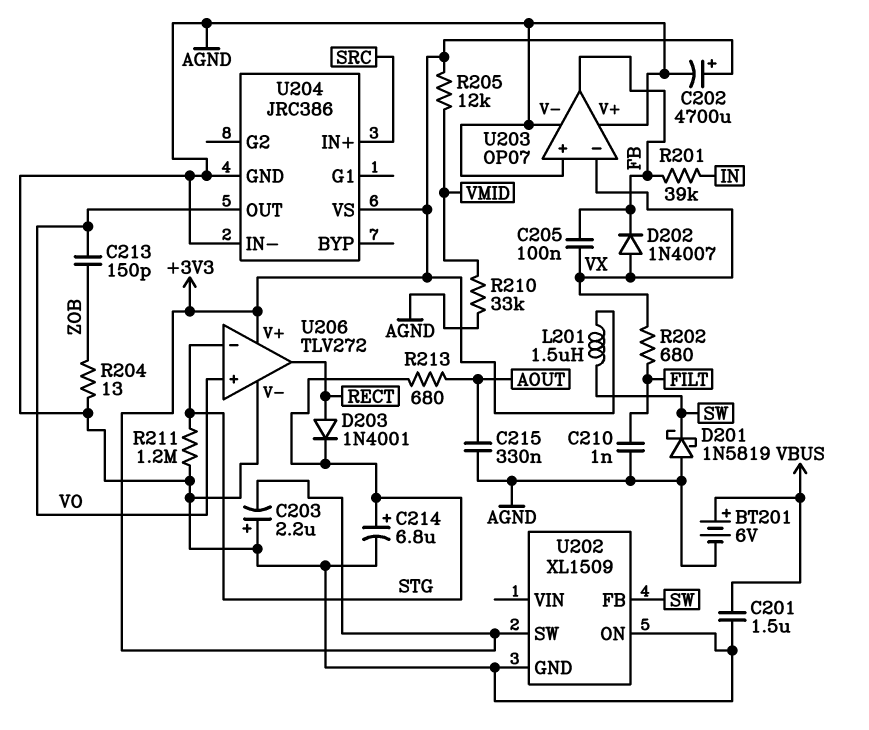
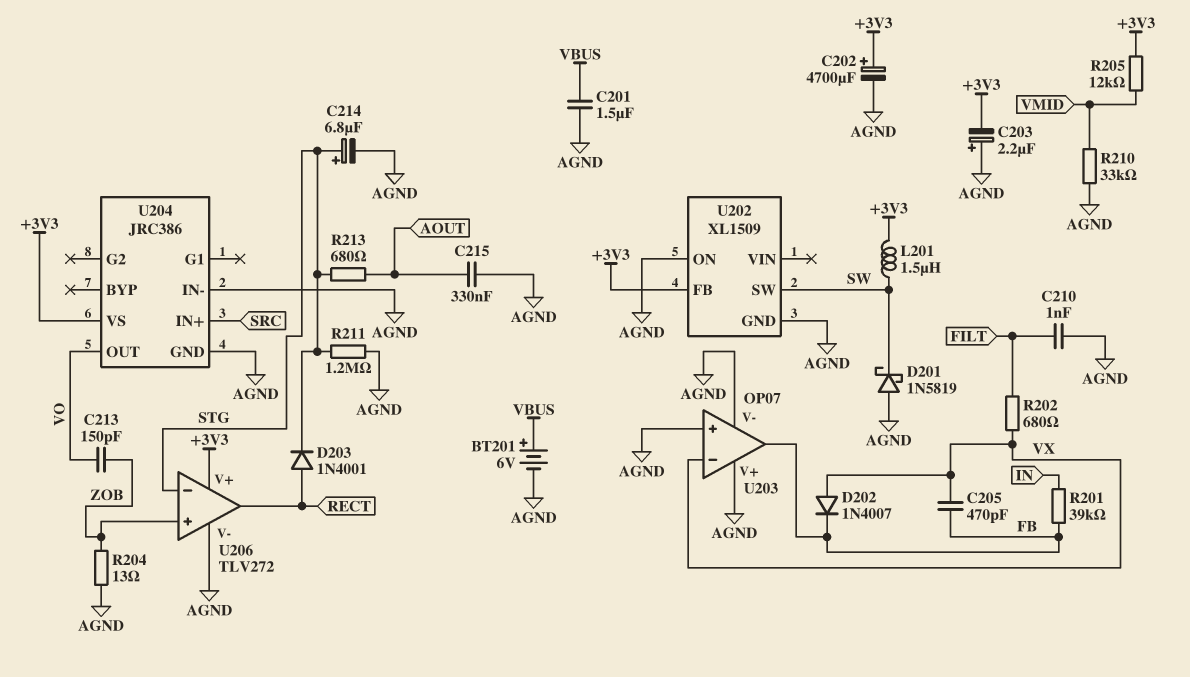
C205: 100nF (FB, VX) -> 470pF (FB, VX)
U202 pin FB: SW -> +3V3
U202 pin SW: +3V3 -> SW
U206 pin in+: VO -> ZOB

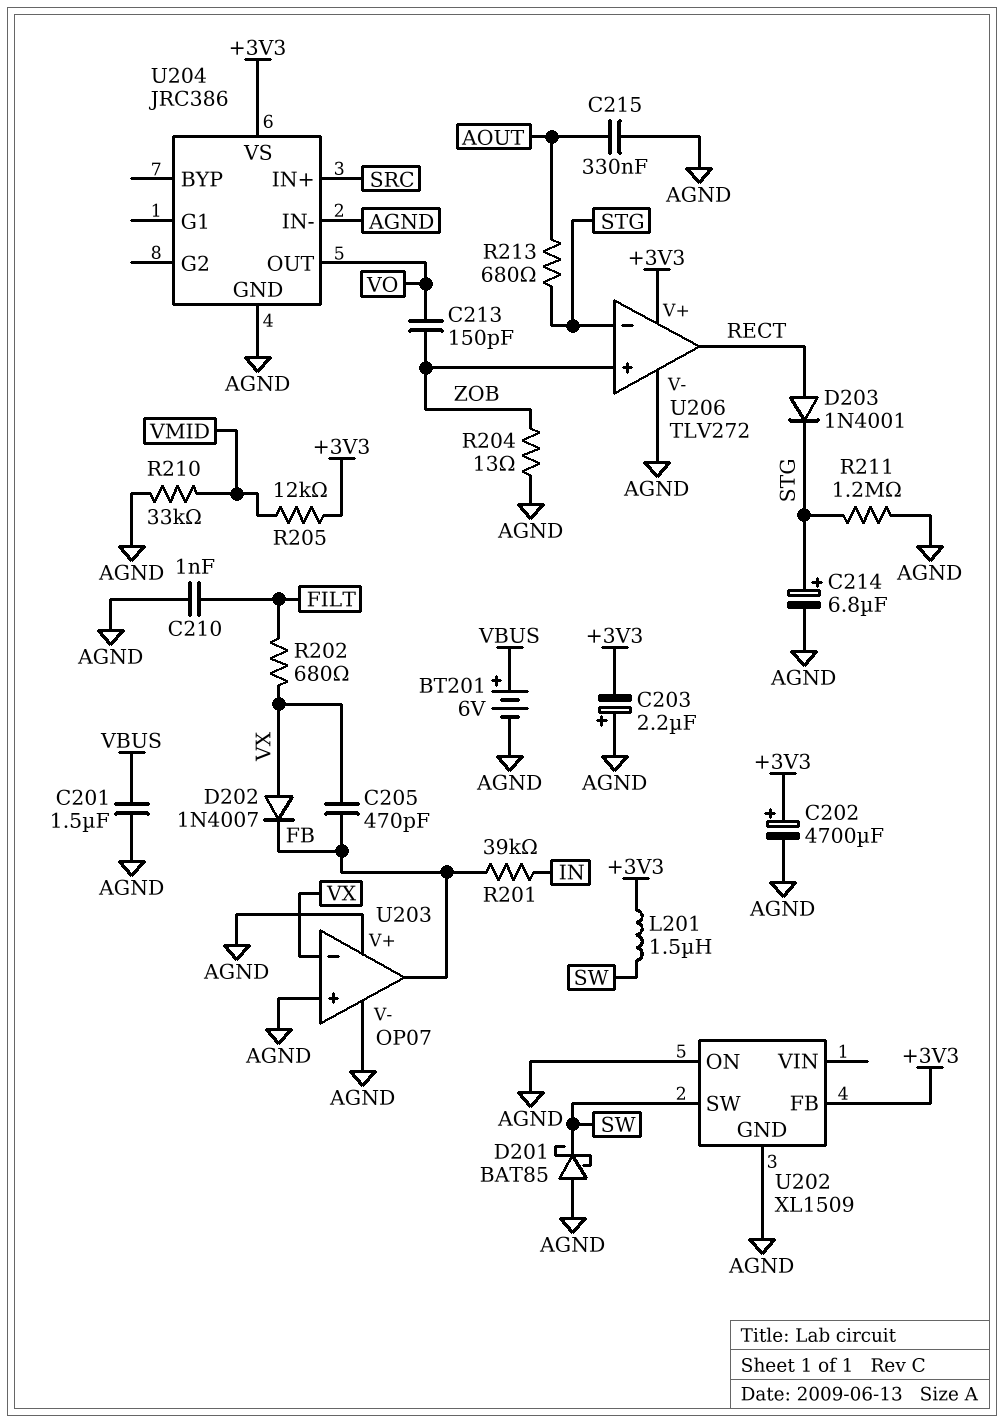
D201: schottky 1N5819 (A AGND, K SW) -> schottky BAT85 (A AGND, K SW)

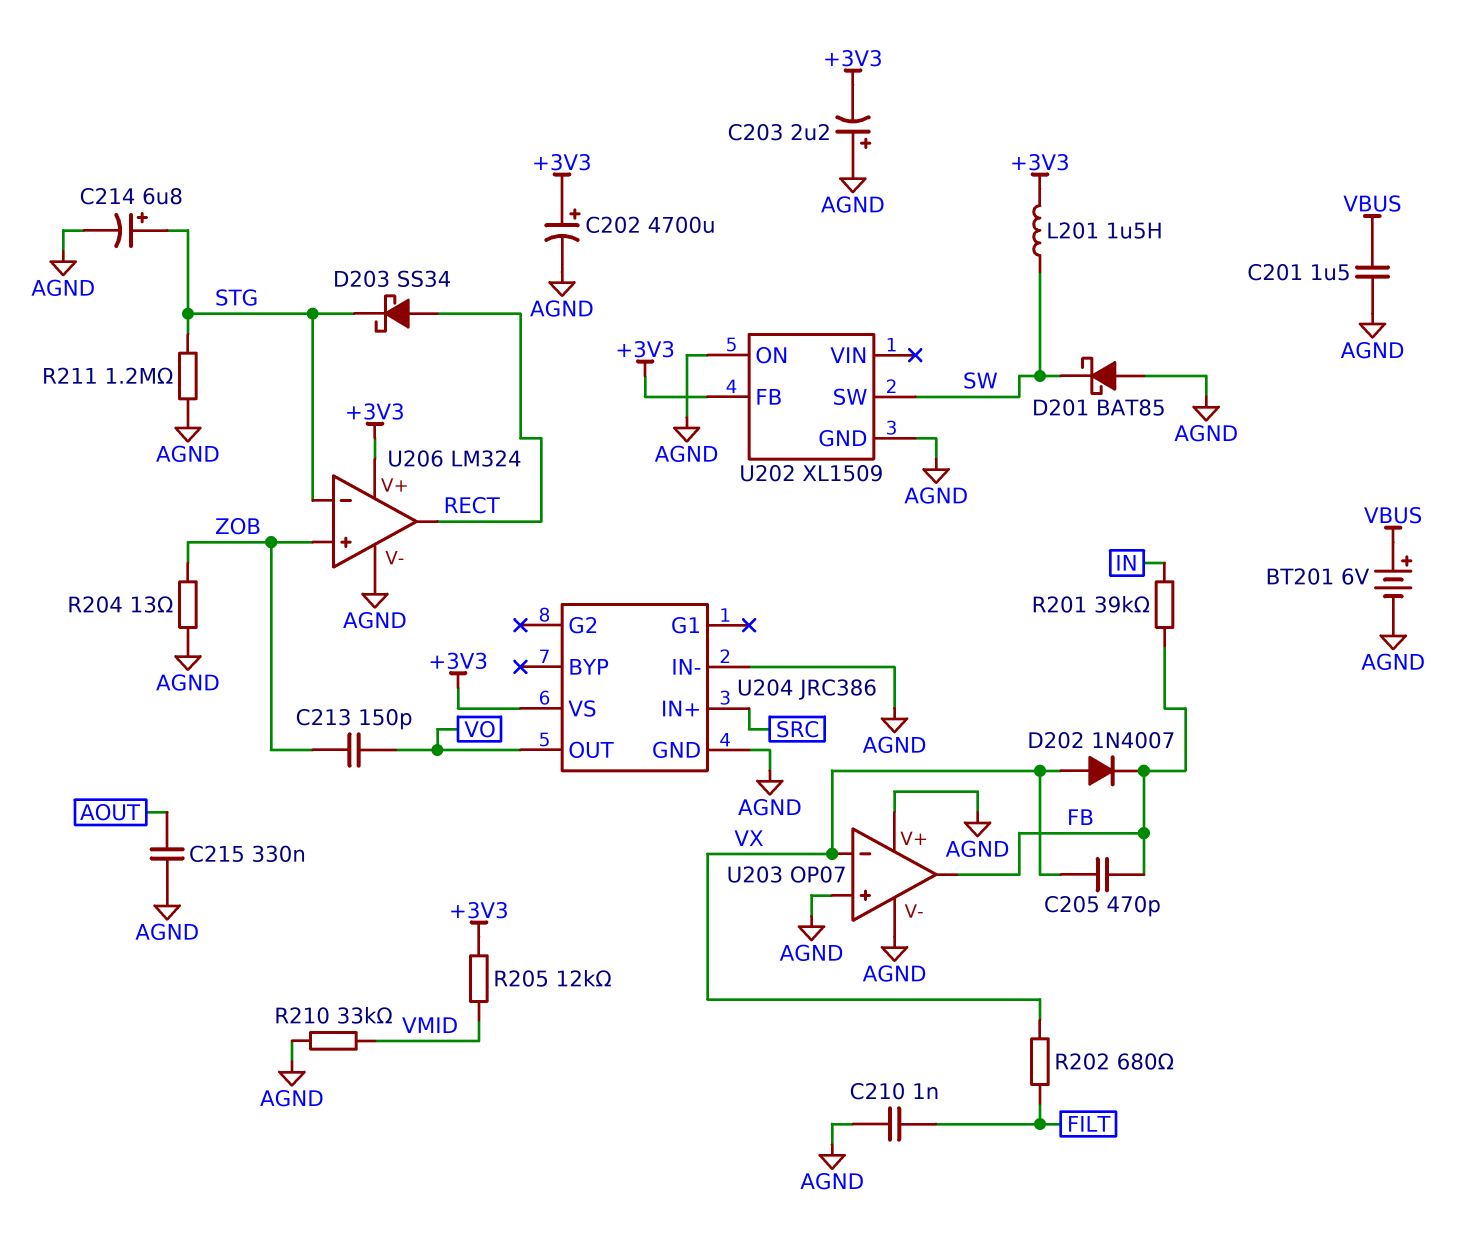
D203: diode 1N4001 (A RECT, K STG) -> schottky SS34 (A RECT, K STG)
R213: 680 (AOUT, STG) -> none
U206: TLV272 -> LM324

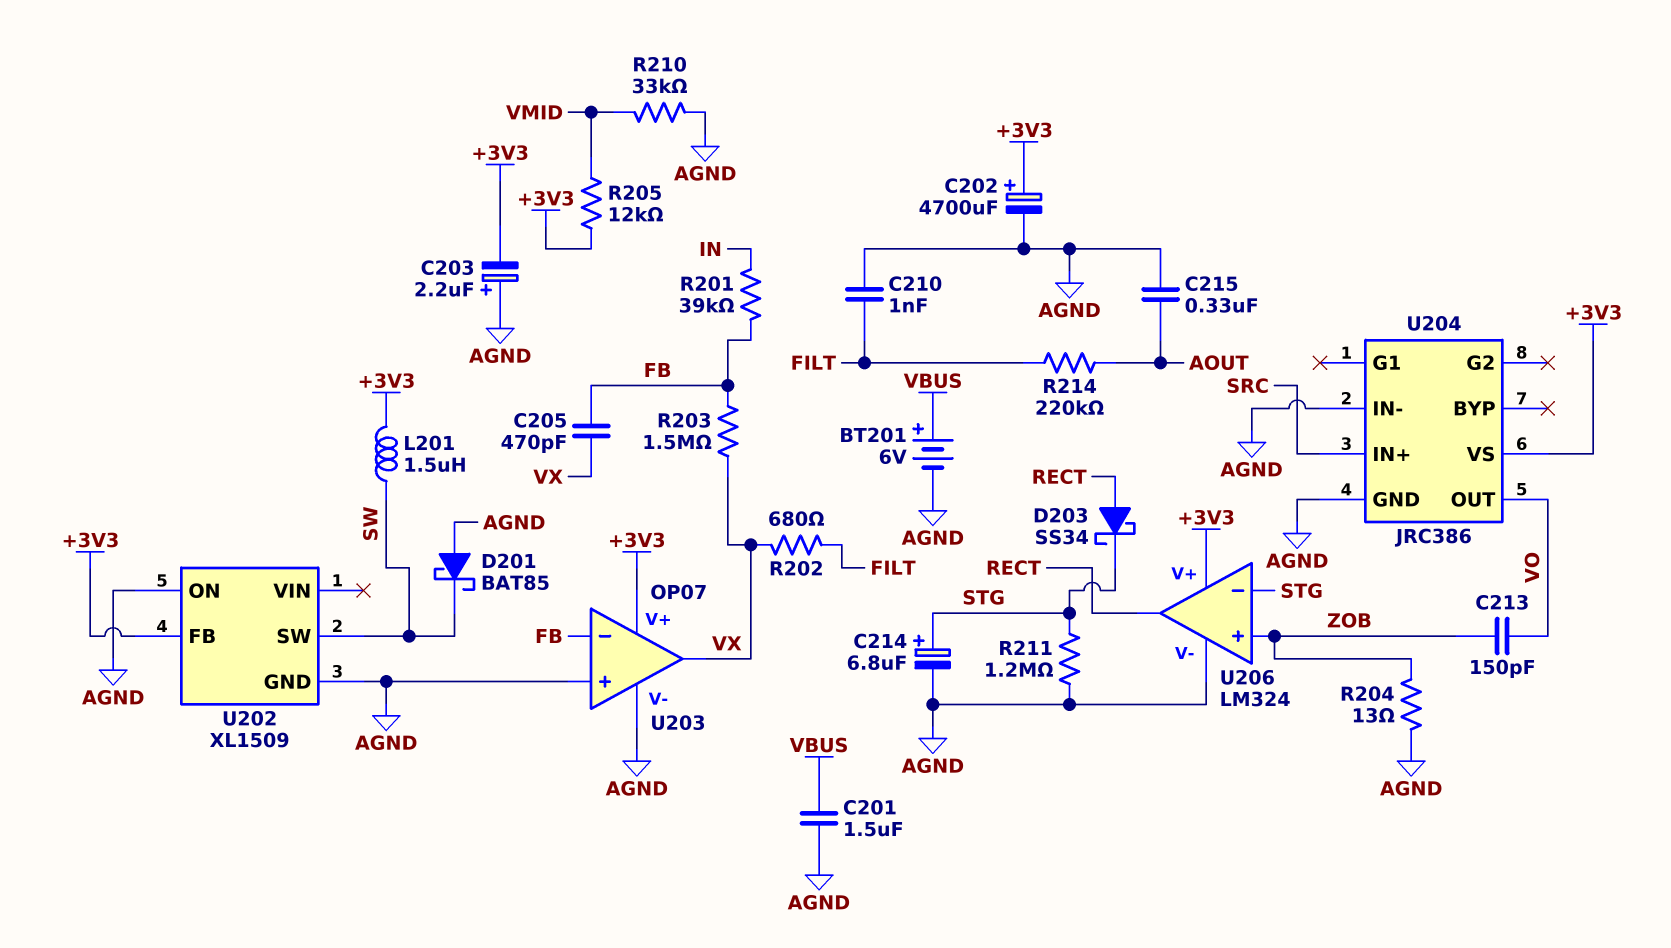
D202: diode 1N4007 (A VX, K FB) -> none
R203: none -> 1.5M (FB, VX)
R214: none -> 220k (AOUT, FILT)
U203 pin V+: AGND -> +3V3
U203 pin in-: VX -> FB
U203 pin out: FB -> VX

